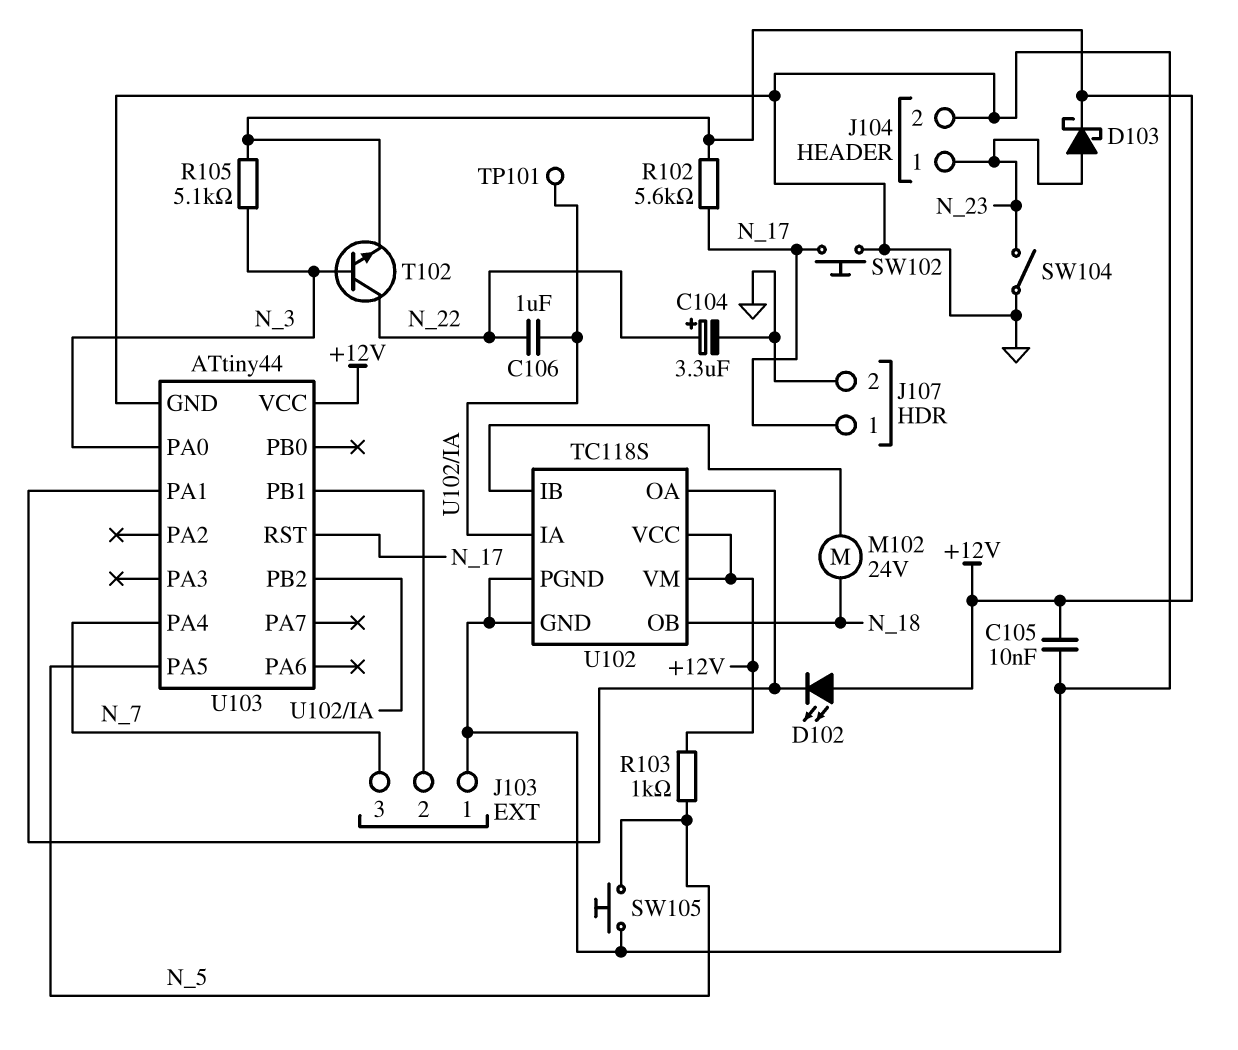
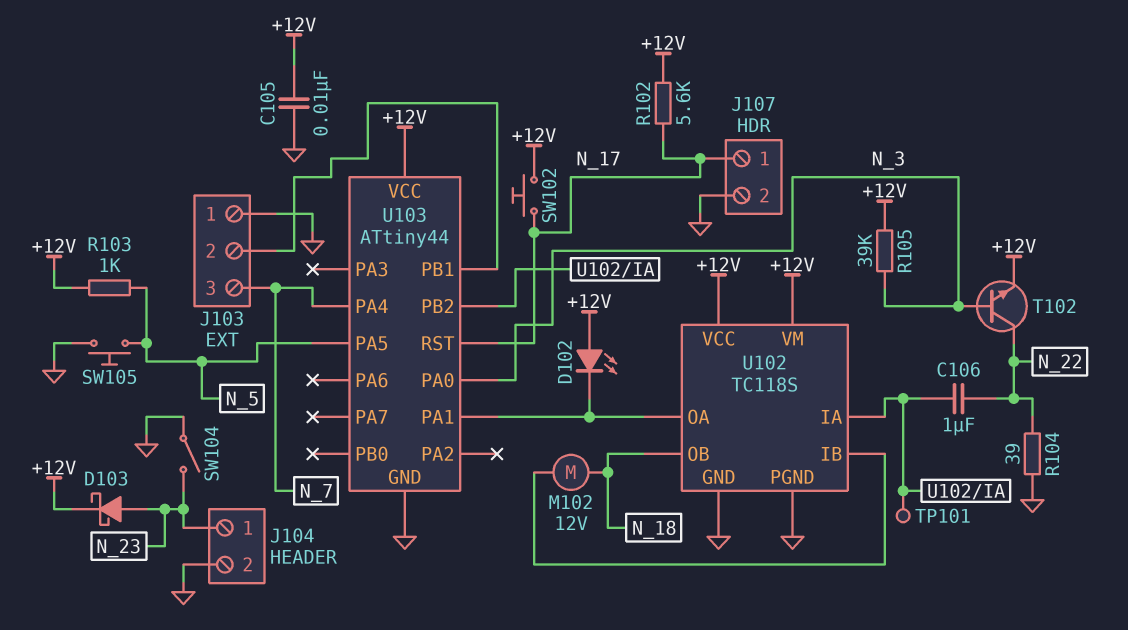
C104: 3.3uF (plus N_22, minus GND) -> none
M102: motor 24V (N_18, U102/IB) -> motor 12V (N_18, U102/IB)
R104: none -> 39 (GND, N_22)
R105: 5.1k (+12V, N_3) -> 39k (+12V, N_3)
SW102: button (GND, N_17) -> button (+12V, N_17)

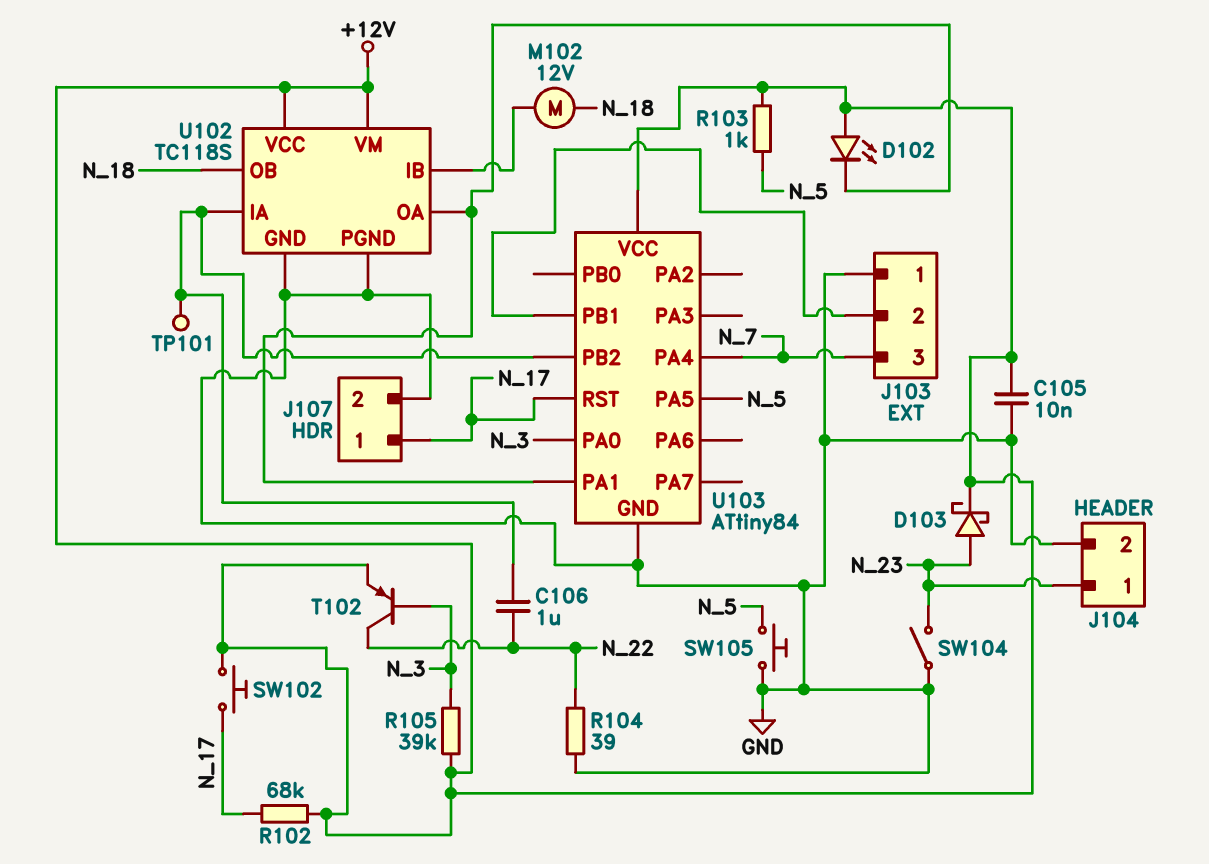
R102: 5.6k (+12V, N_17) -> 68k (+12V, N_17)
T102: NPN (B N_3, C N_22, E +12V) -> PNP (B N_3, C N_22, E +12V)
U103: ATtiny44 -> ATtiny84

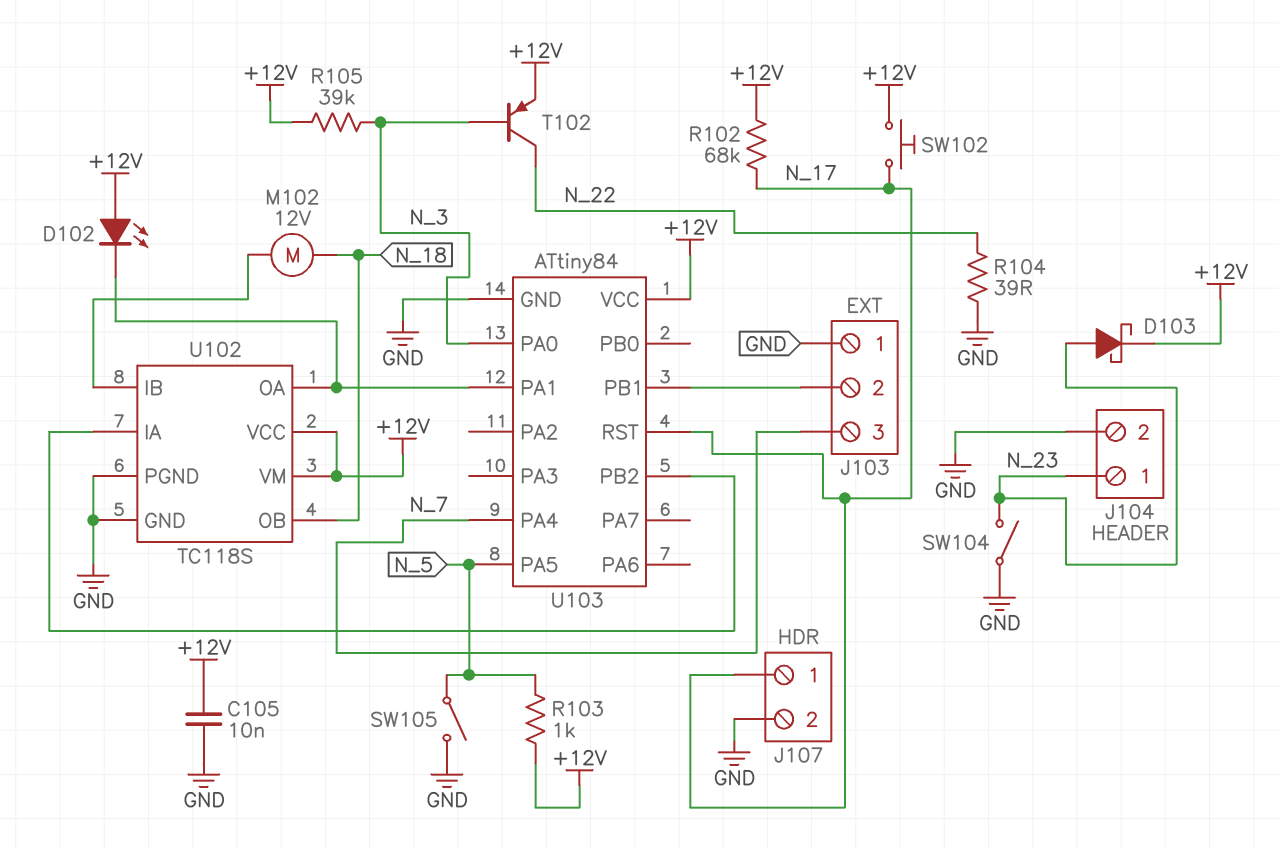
C106: 1uF (N_22, U102/IA) -> none
SW105: button (GND, N_5) -> switch (GND, N_5)
TP101: test point (U102/IA) -> none

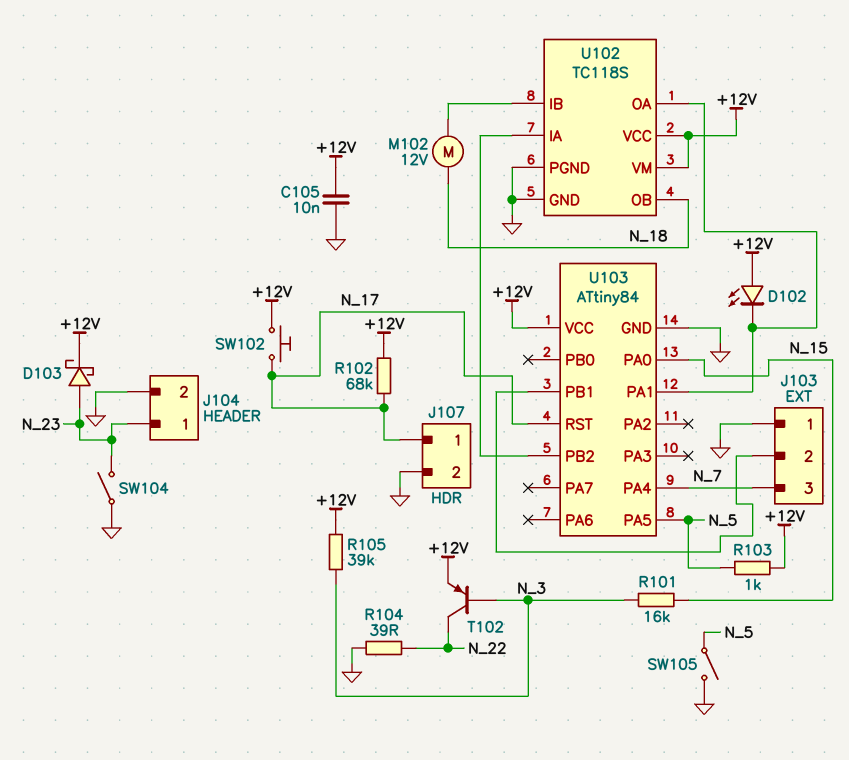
R101: none -> 16k (N_3, N_15)
U103 pin PA0: N_3 -> N_15

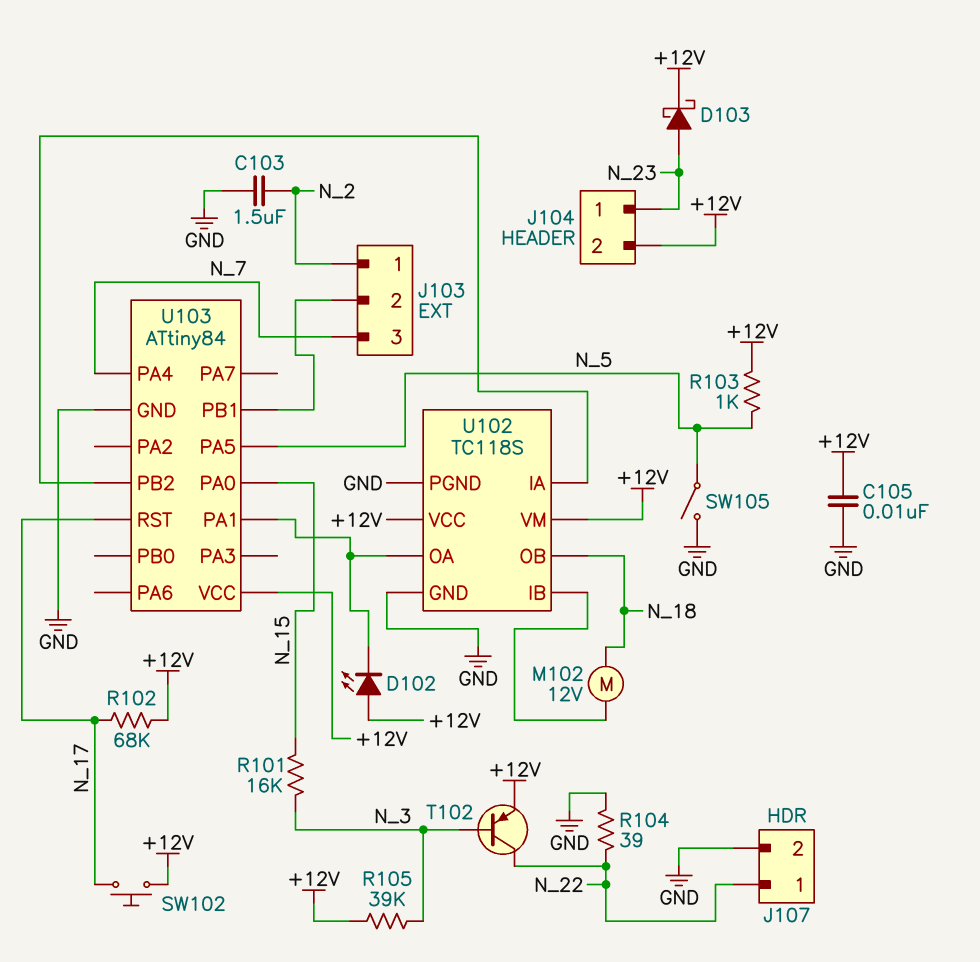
C103: none -> 1.5uF (GND, N_2)
J103 pin 1: GND -> N_2
J104 pin 2: GND -> +12V
J107 pin 1: N_17 -> N_22
SW104: switch (GND, N_23) -> none

